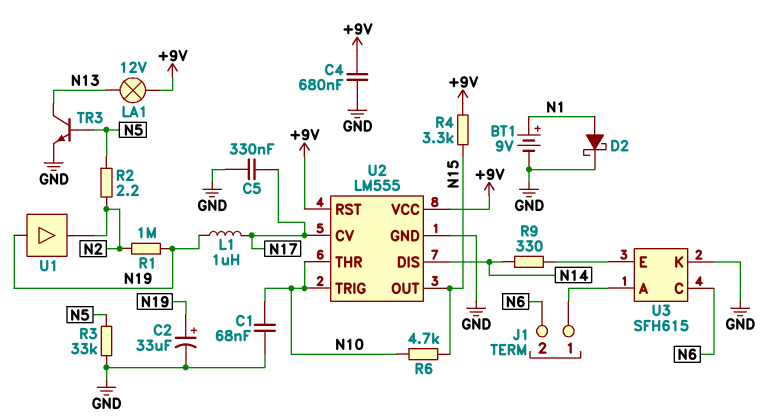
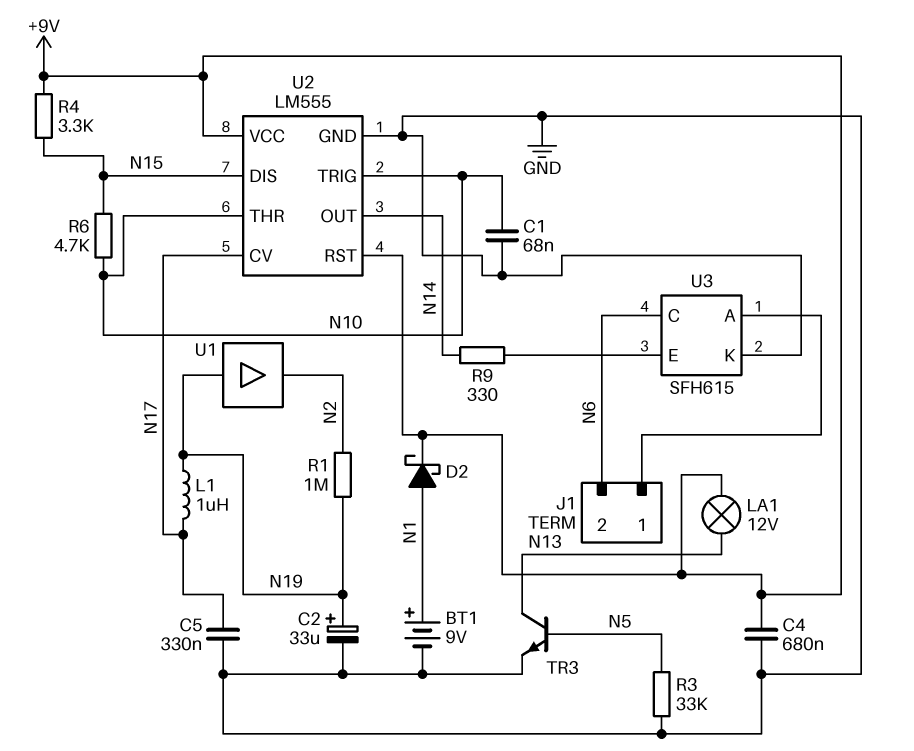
D2: schottky (A N1, K GND) -> schottky (A N1, K +9V)
R2: 2.2 (N2, N5) -> none
U2 pin DIS: N14 -> N15
U2 pin OUT: N15 -> N14

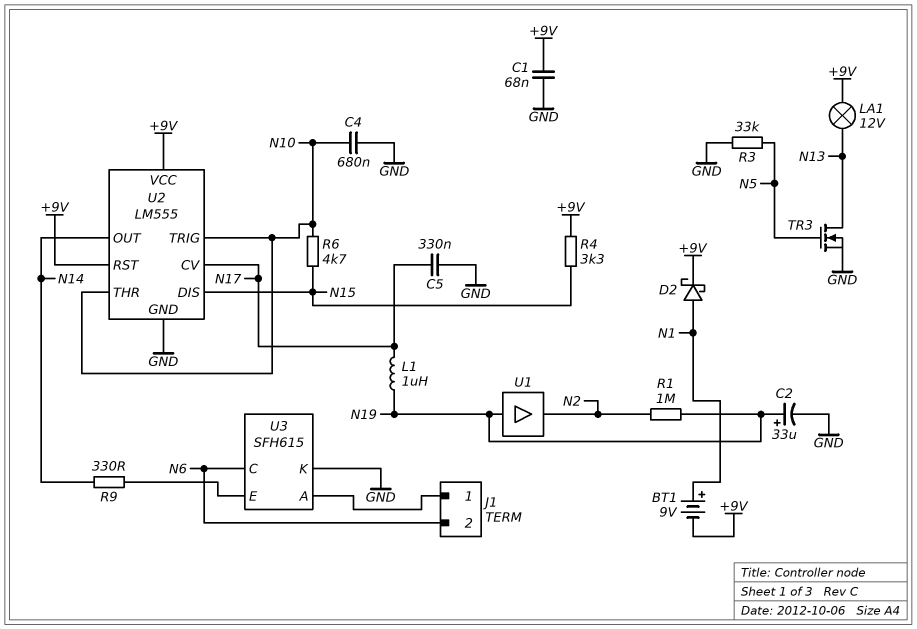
BT1: 9V (plus N1, minus GND) -> 9V (plus N1, minus +9V)
C1: 68nF (GND, N10) -> 68nF (+9V, GND)
C4: 680nF (+9V, GND) -> 680nF (GND, N10)
TR3: NPN (B N5, C N13, E GND) -> NMOS (G N5, D N13, S GND)

